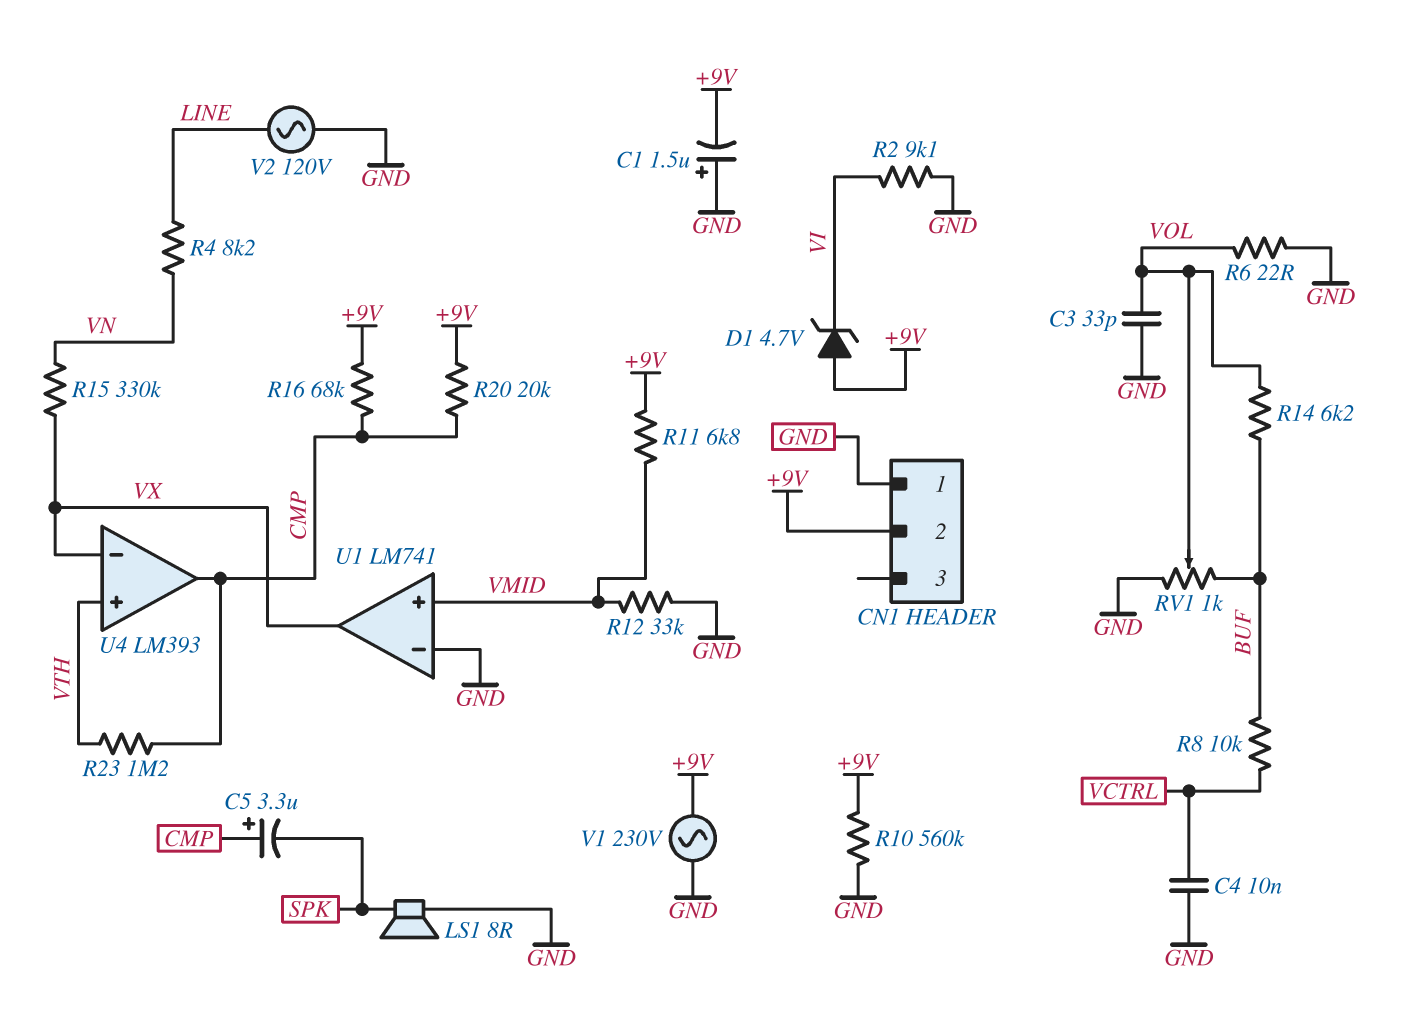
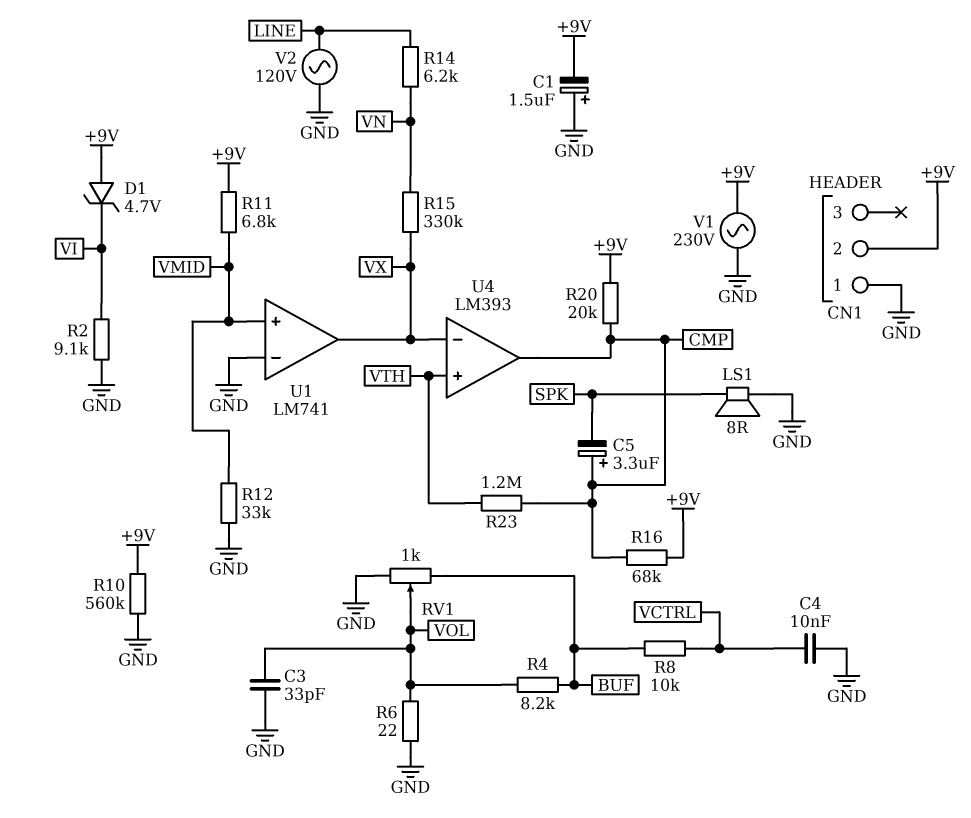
R4: 8.2k (LINE, VN) -> 8.2k (BUF, VOL)
R14: 6.2k (BUF, VOL) -> 6.2k (LINE, VN)

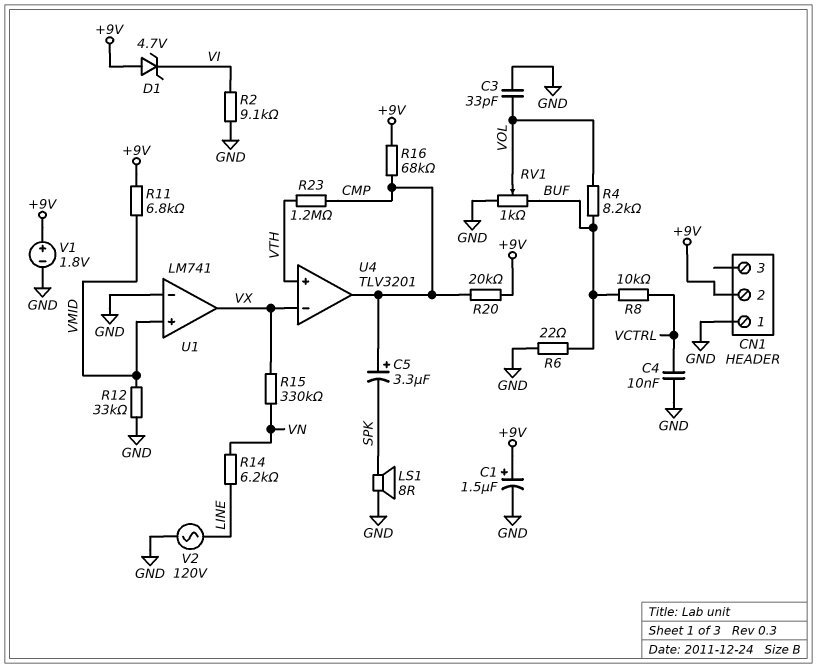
C1: 1.5uF (plus GND, minus +9V) -> 1.5uF (plus +9V, minus GND)
R6: 22 (GND, VOL) -> 22 (BUF, GND)
R10: 560k (+9V, GND) -> none
U4: LM393 -> TLV3201
V1: AC 230V (+9V, GND) -> 1.8V (plus +9V, minus GND)

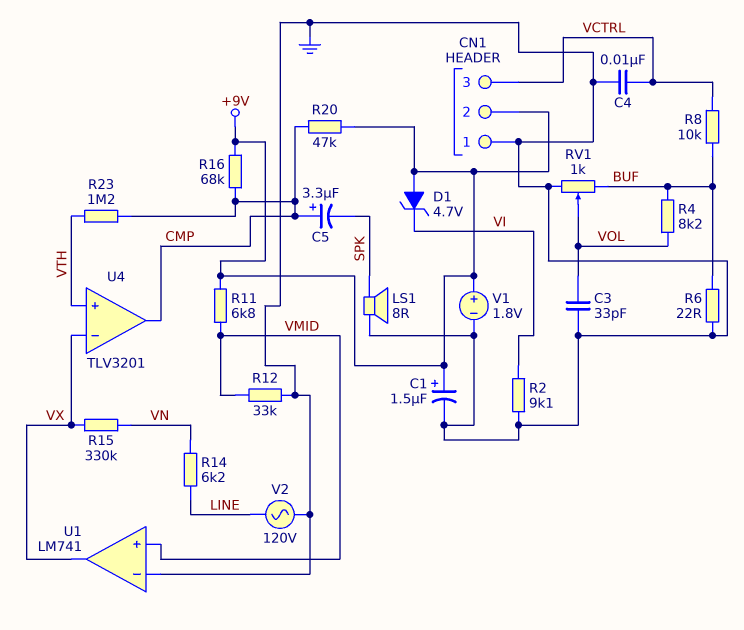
CN1 pin 3: none -> VCTRL
R20: 20k (+9V, CMP) -> 47k (+9V, CMP)

